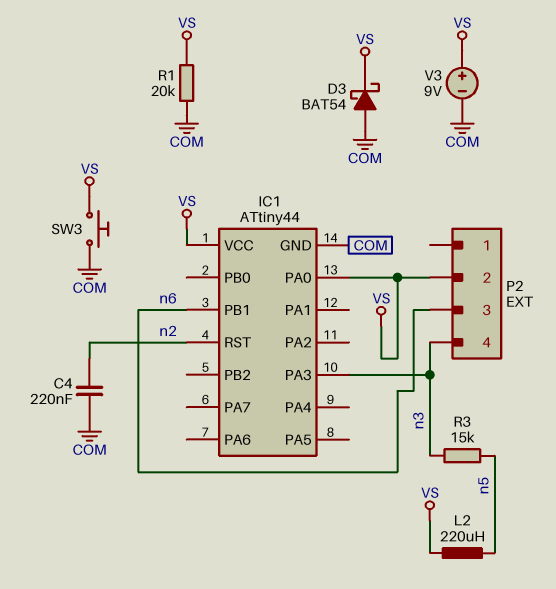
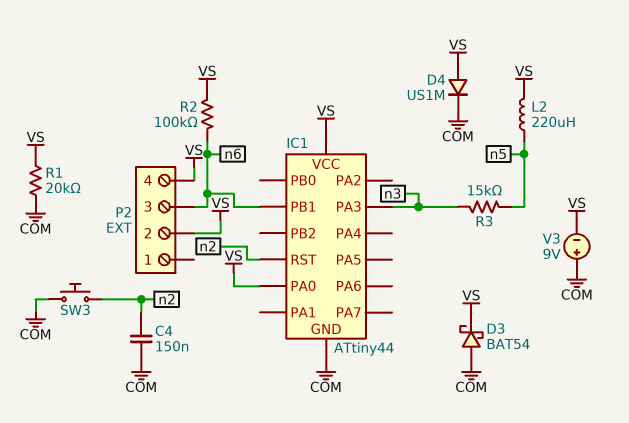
C4: 220nF (COM, n2) -> 150nF (COM, n2)
D4: none -> diode US1M (A VS, K COM)
P2 pin 4: n3 -> VS
R2: none -> 100k (VS, n6)
SW3: button (COM, VS) -> button (COM, n2)
V3: 9V (plus VS, minus COM) -> 9V (plus COM, minus VS)

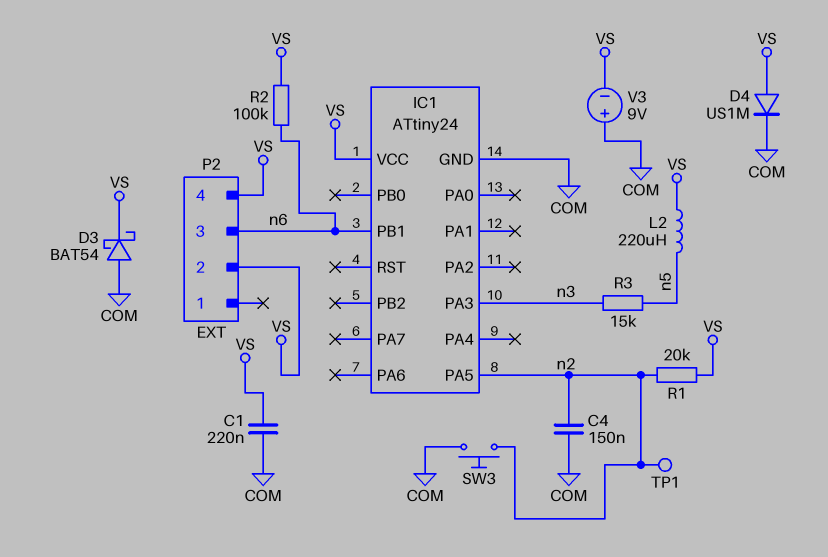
C1: none -> 220nF (COM, VS)
IC1: ATtiny44 -> ATtiny24
IC1 pin PA0: VS -> none
IC1 pin PA5: none -> n2
IC1 pin RST: n2 -> none
R1: 20k (COM, VS) -> 20k (VS, n2)
TP1: none -> test point (n2)

